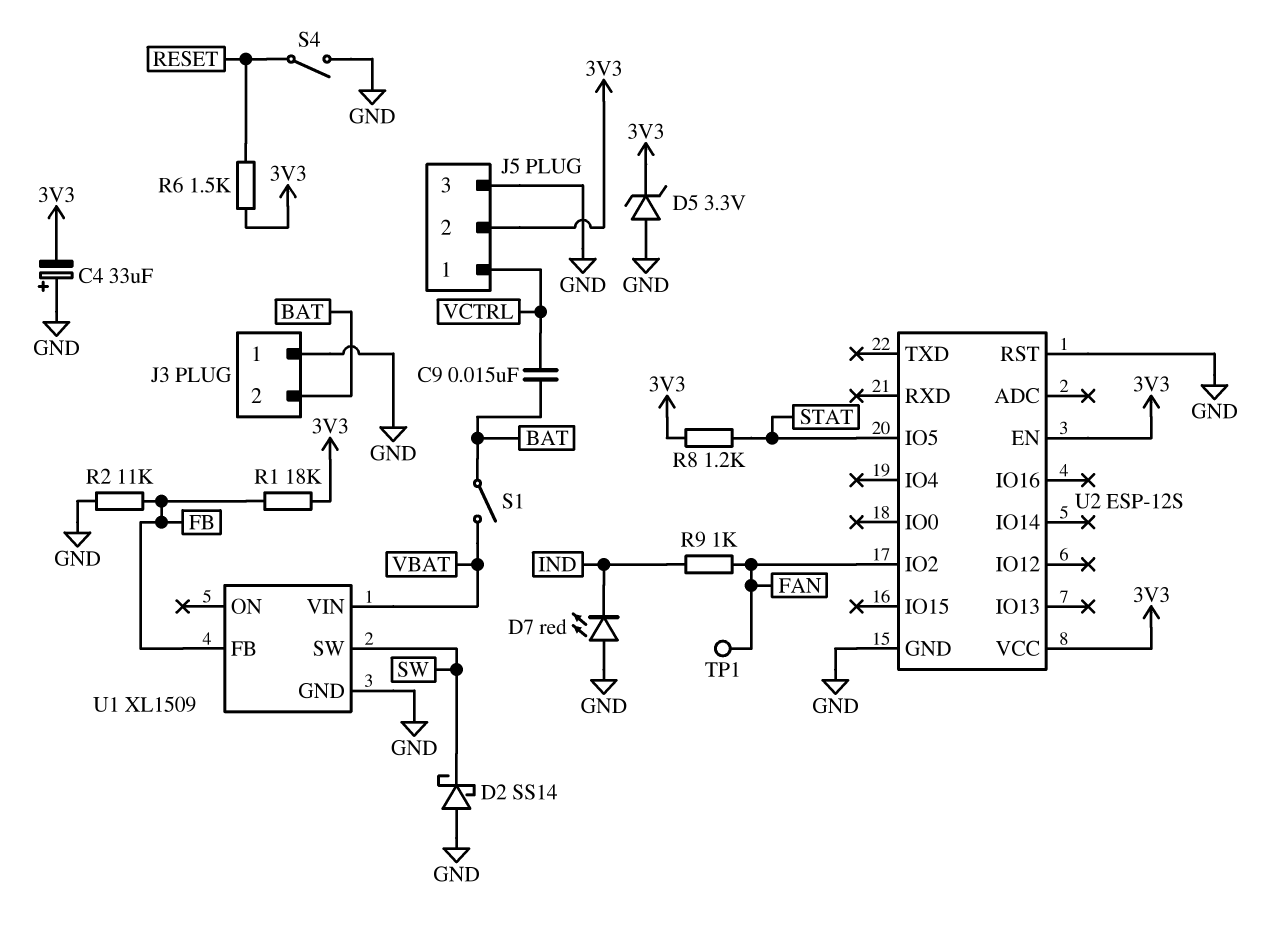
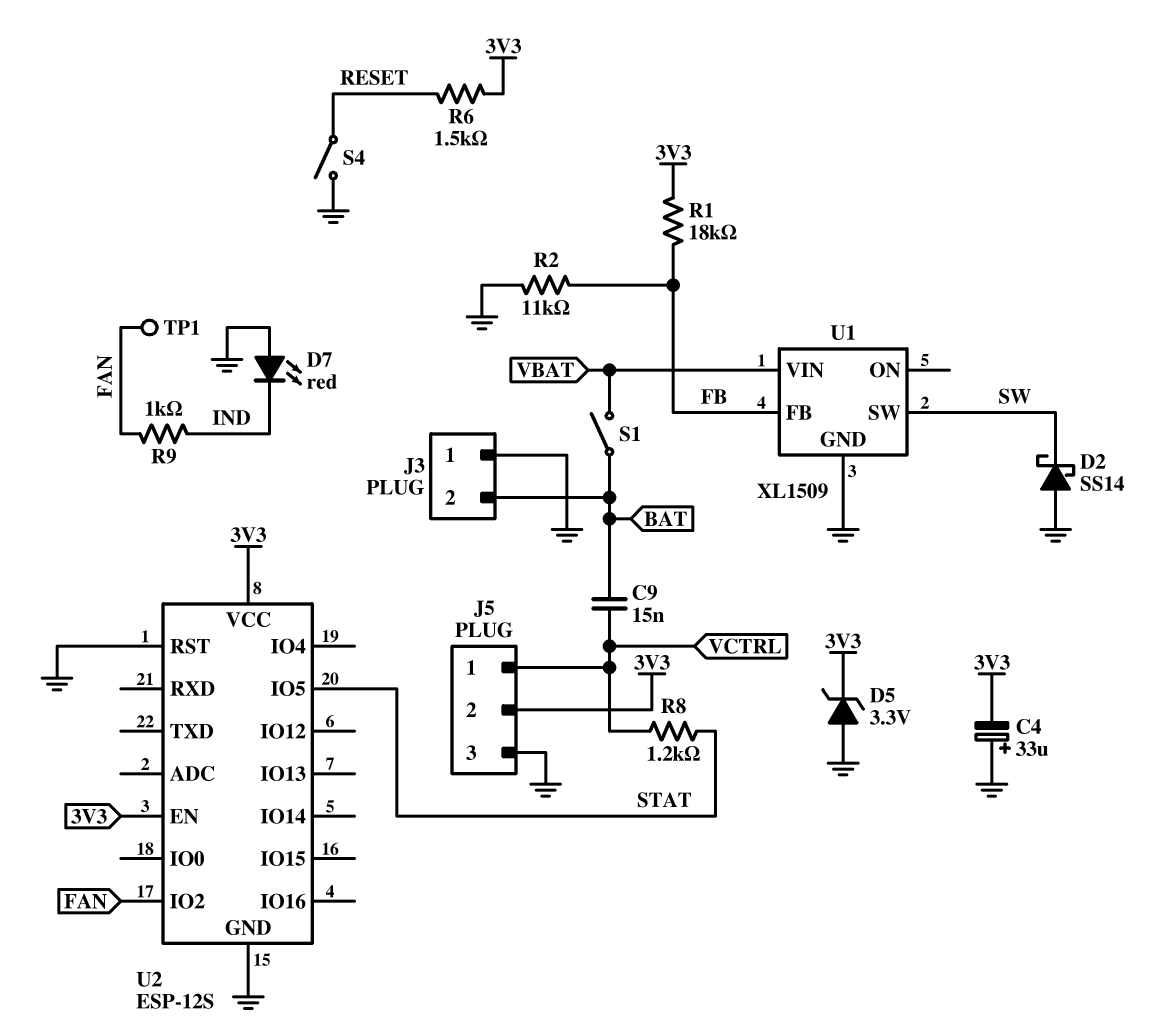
R8: 1.2k (3V3, STAT) -> 1.2k (STAT, VCTRL)

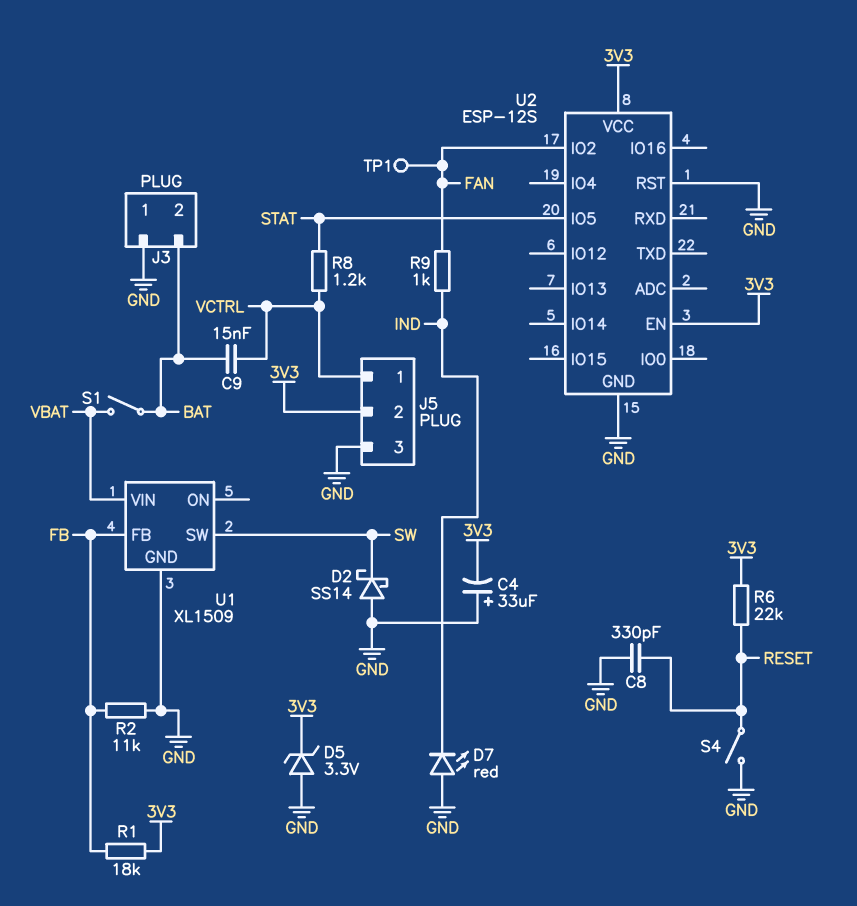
C8: none -> 330pF (GND, RESET)
R6: 1.5k (3V3, RESET) -> 22k (3V3, RESET)

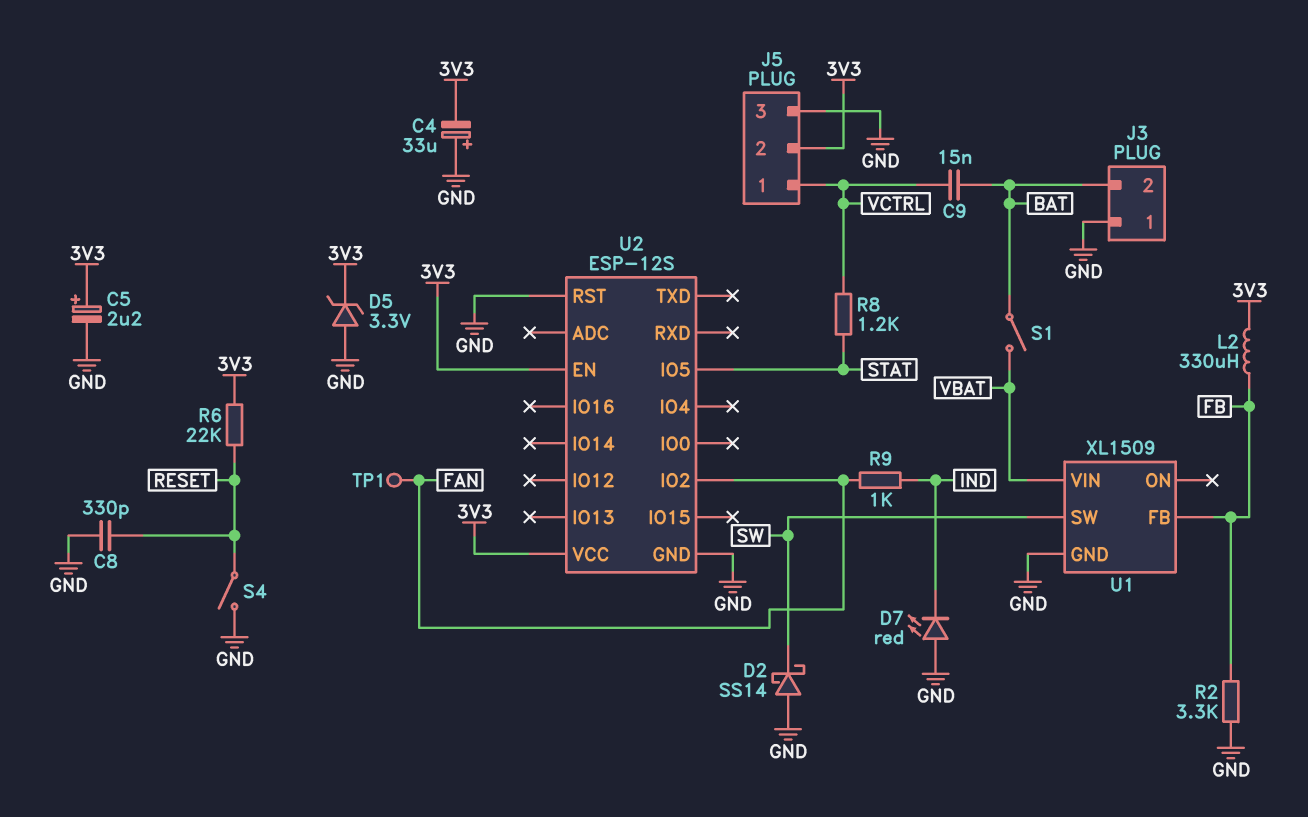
C5: none -> 2.2uF (plus 3V3, minus GND)
L2: none -> 330uH (3V3, FB)
R1: 18k (3V3, FB) -> none
R2: 11k (FB, GND) -> 3.3k (FB, GND)

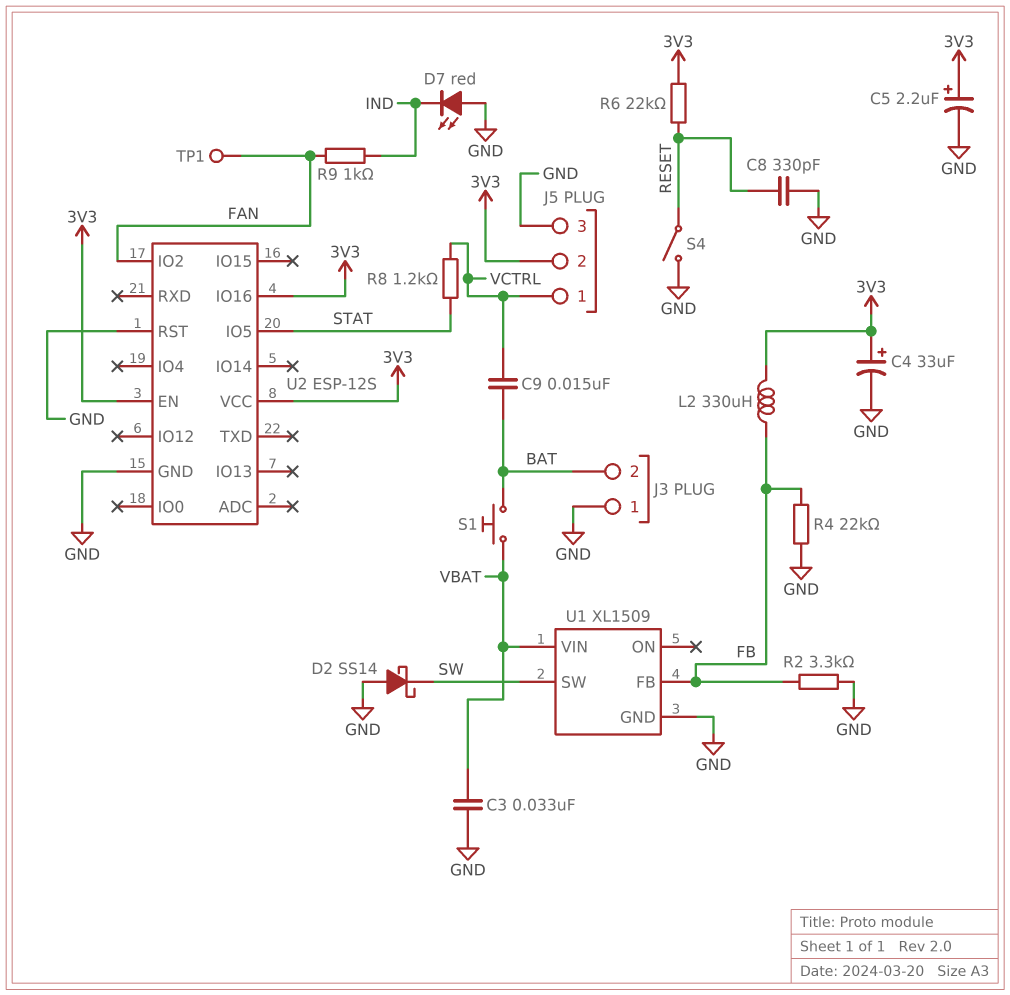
C3: none -> 33nF (GND, VBAT)
C4: 33uF (plus GND, minus 3V3) -> 33uF (plus 3V3, minus GND)
D5: zener 3.3V (A GND, K 3V3) -> none
R4: none -> 22k (FB, GND)
S1: switch (BAT, VBAT) -> button (BAT, VBAT)
U2 pin IO16: none -> 3V3

